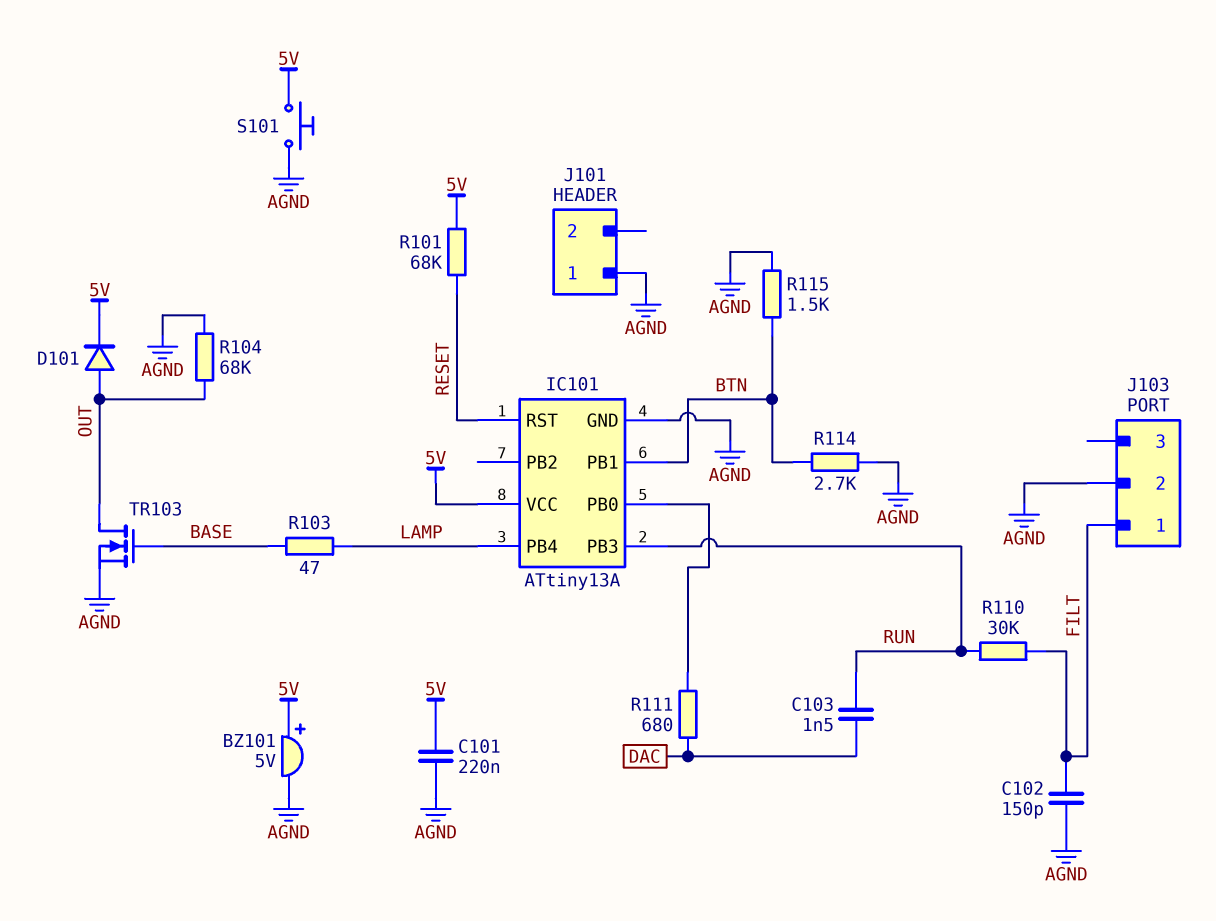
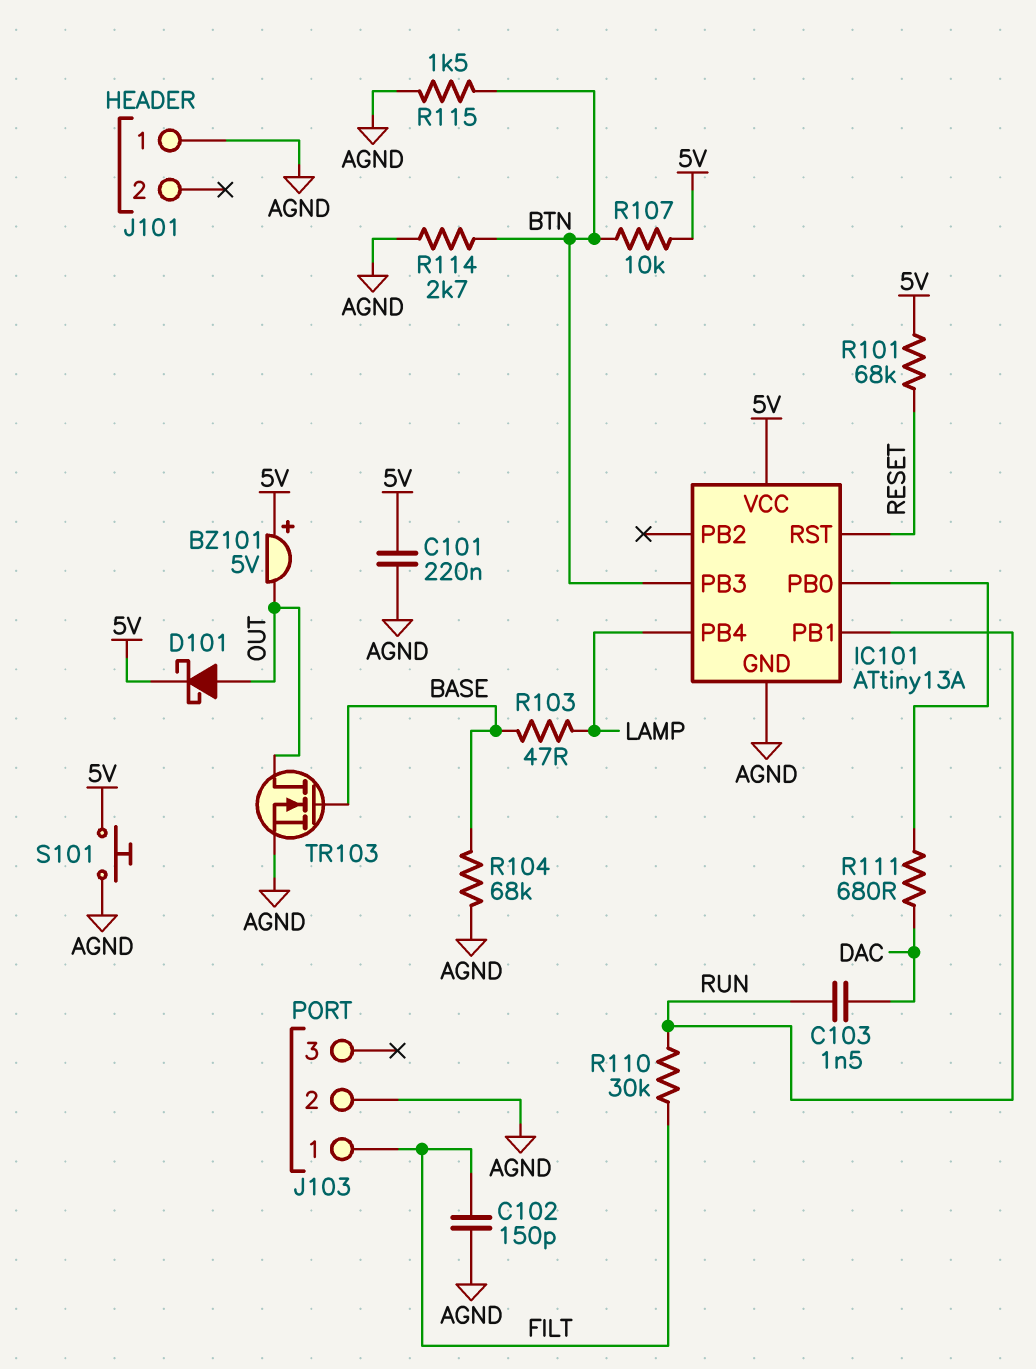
BZ101: buzzer 5V (plus 5V, minus AGND) -> buzzer 5V (plus 5V, minus OUT)
D101: diode (A OUT, K 5V) -> schottky (A OUT, K 5V)
IC101 pin PB1: BTN -> RUN
IC101 pin PB3: RUN -> BTN
R104: 68k (AGND, OUT) -> 68k (AGND, BASE)
R107: none -> 10k (5V, BTN)

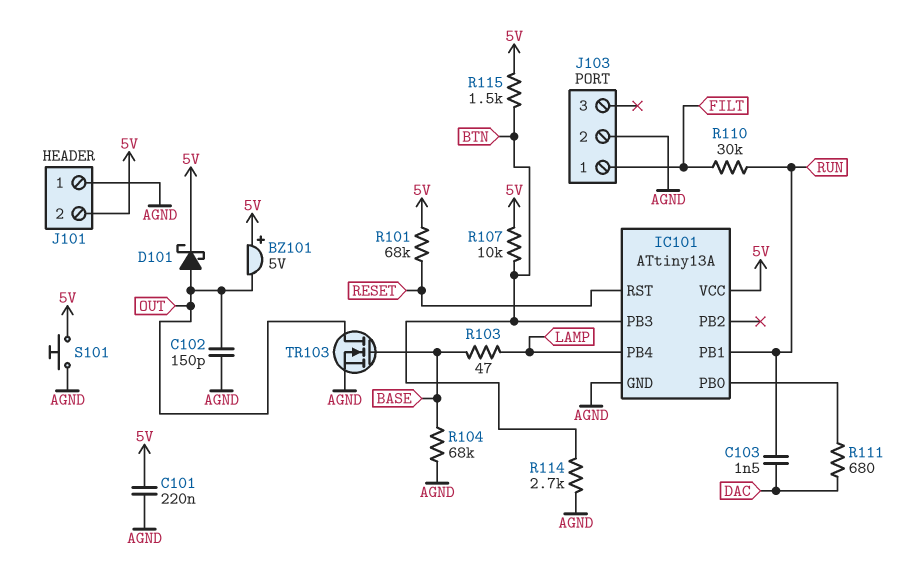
C102: 150pF (AGND, FILT) -> 150pF (AGND, OUT)
J101 pin 2: none -> 5V
R115: 1.5k (AGND, BTN) -> 1.5k (5V, BTN)

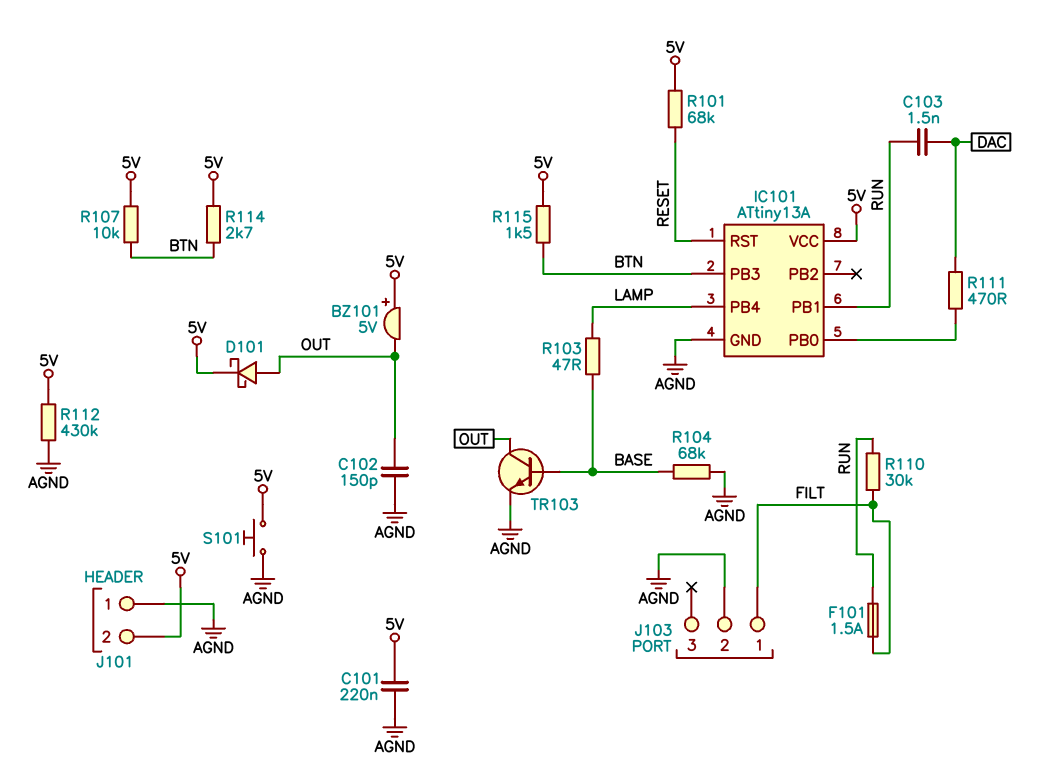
F101: none -> 1.5A (FILT, RUN)
R111: 680 (DAC, IC101/PB0) -> 470 (DAC, IC101/PB0)
R112: none -> 430k (5V, AGND)
R114: 2.7k (AGND, BTN) -> 2.7k (5V, BTN)
TR103: NMOS (G BASE, D OUT, S AGND) -> NPN (B BASE, C OUT, E AGND)

